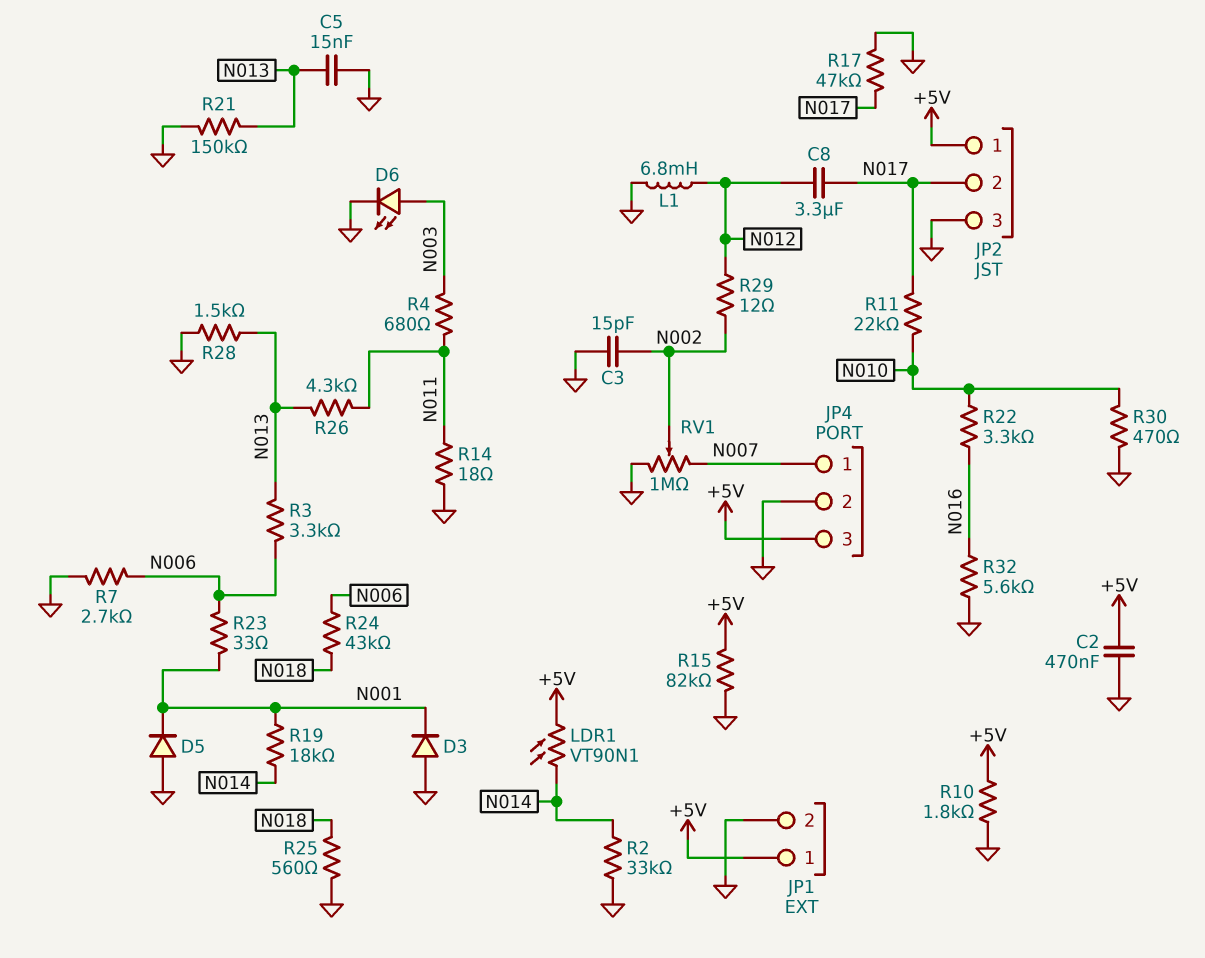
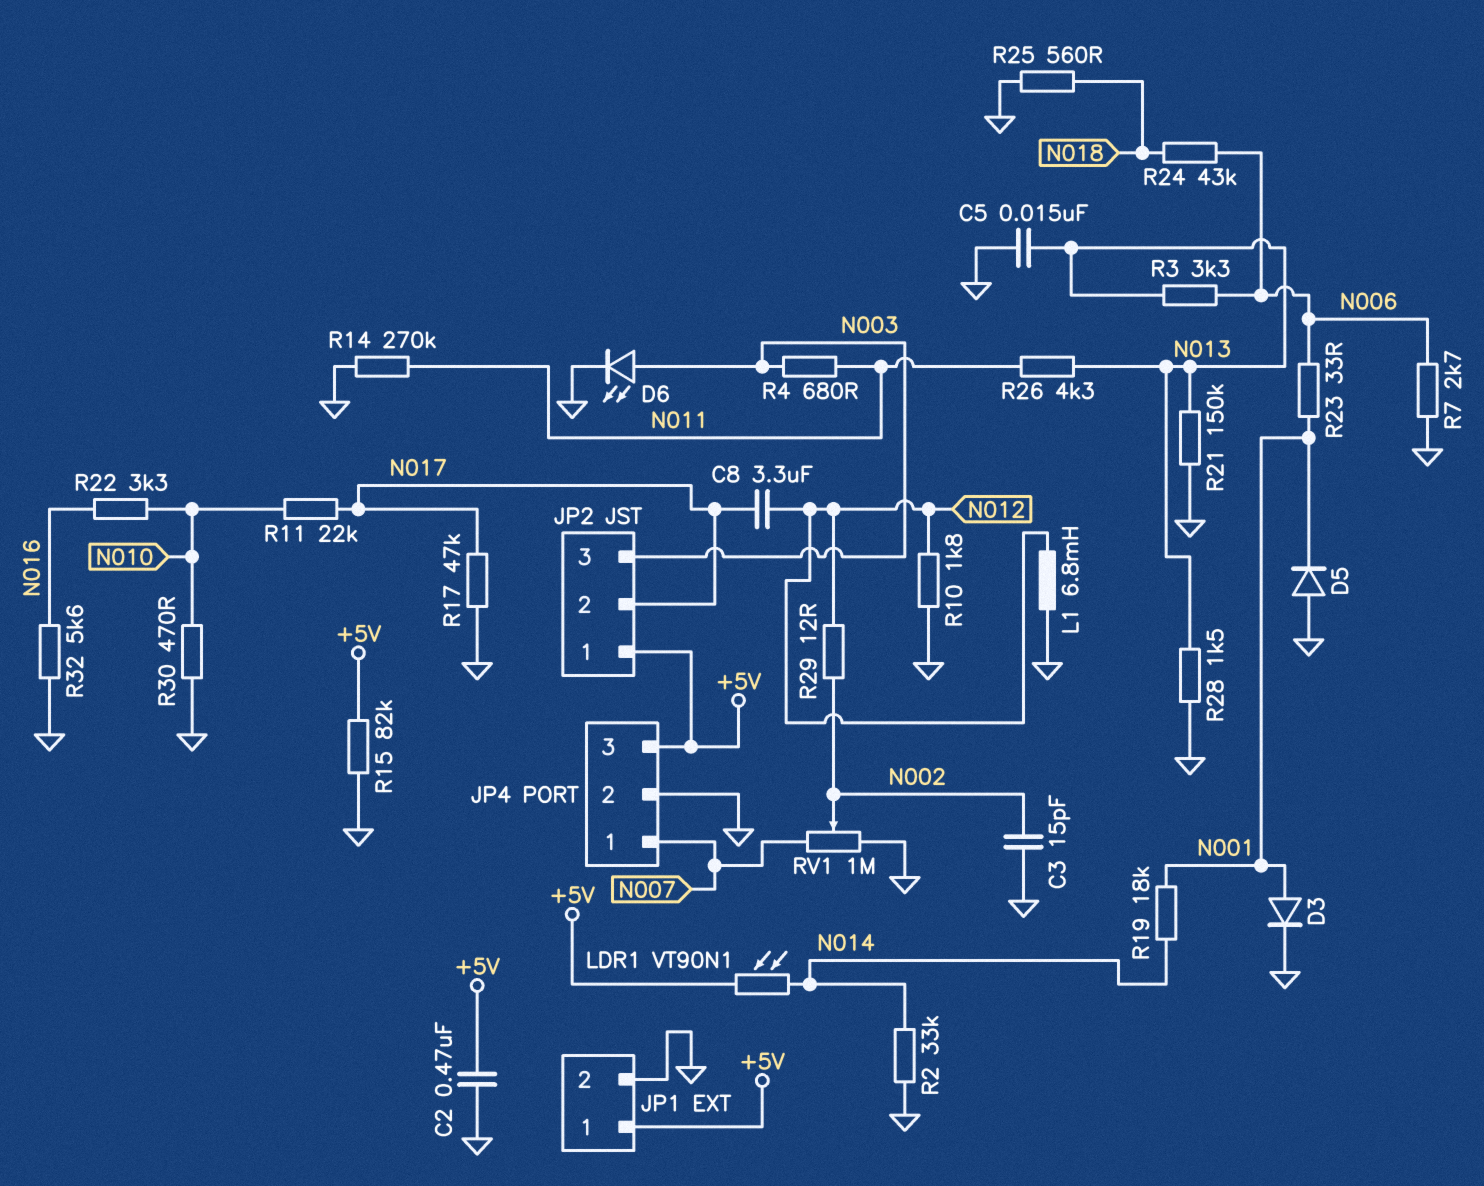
D3: diode (A GND, K N001) -> diode (A N001, K GND)
JP2 pin 3: GND -> N003
R10: 1.8k (+5V, GND) -> 1.8k (GND, N012)
R14: 18 (GND, N011) -> 270k (GND, N011)

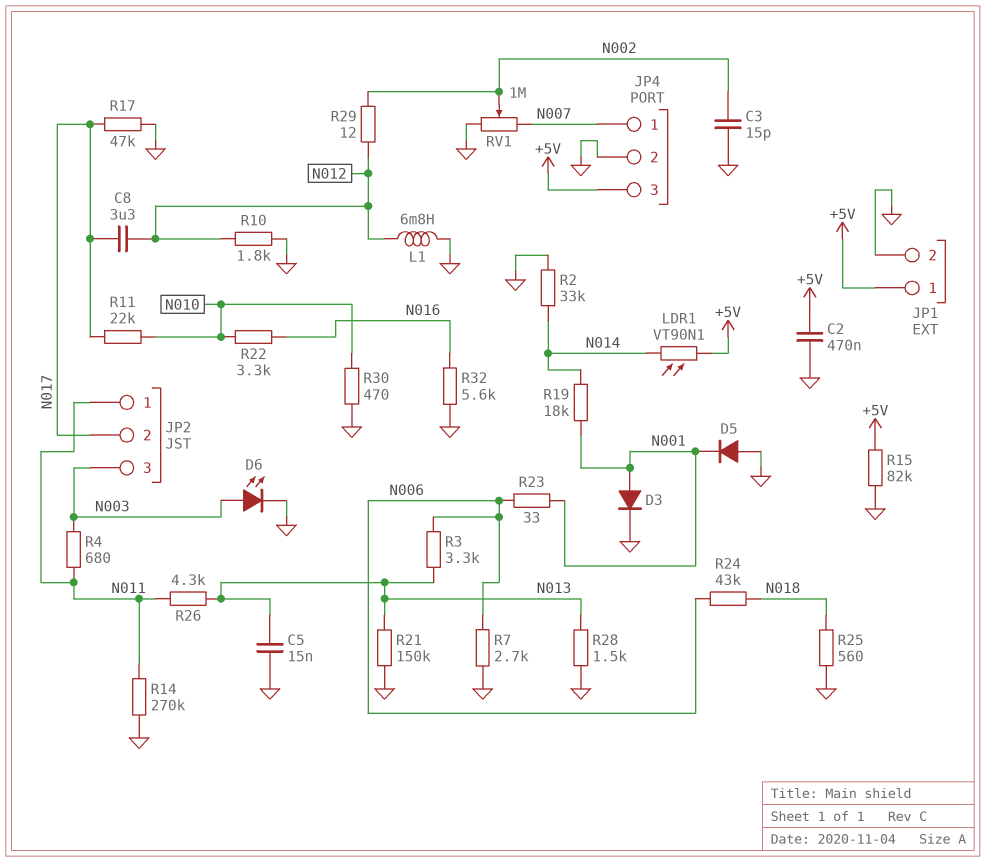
JP2 pin 1: +5V -> N011

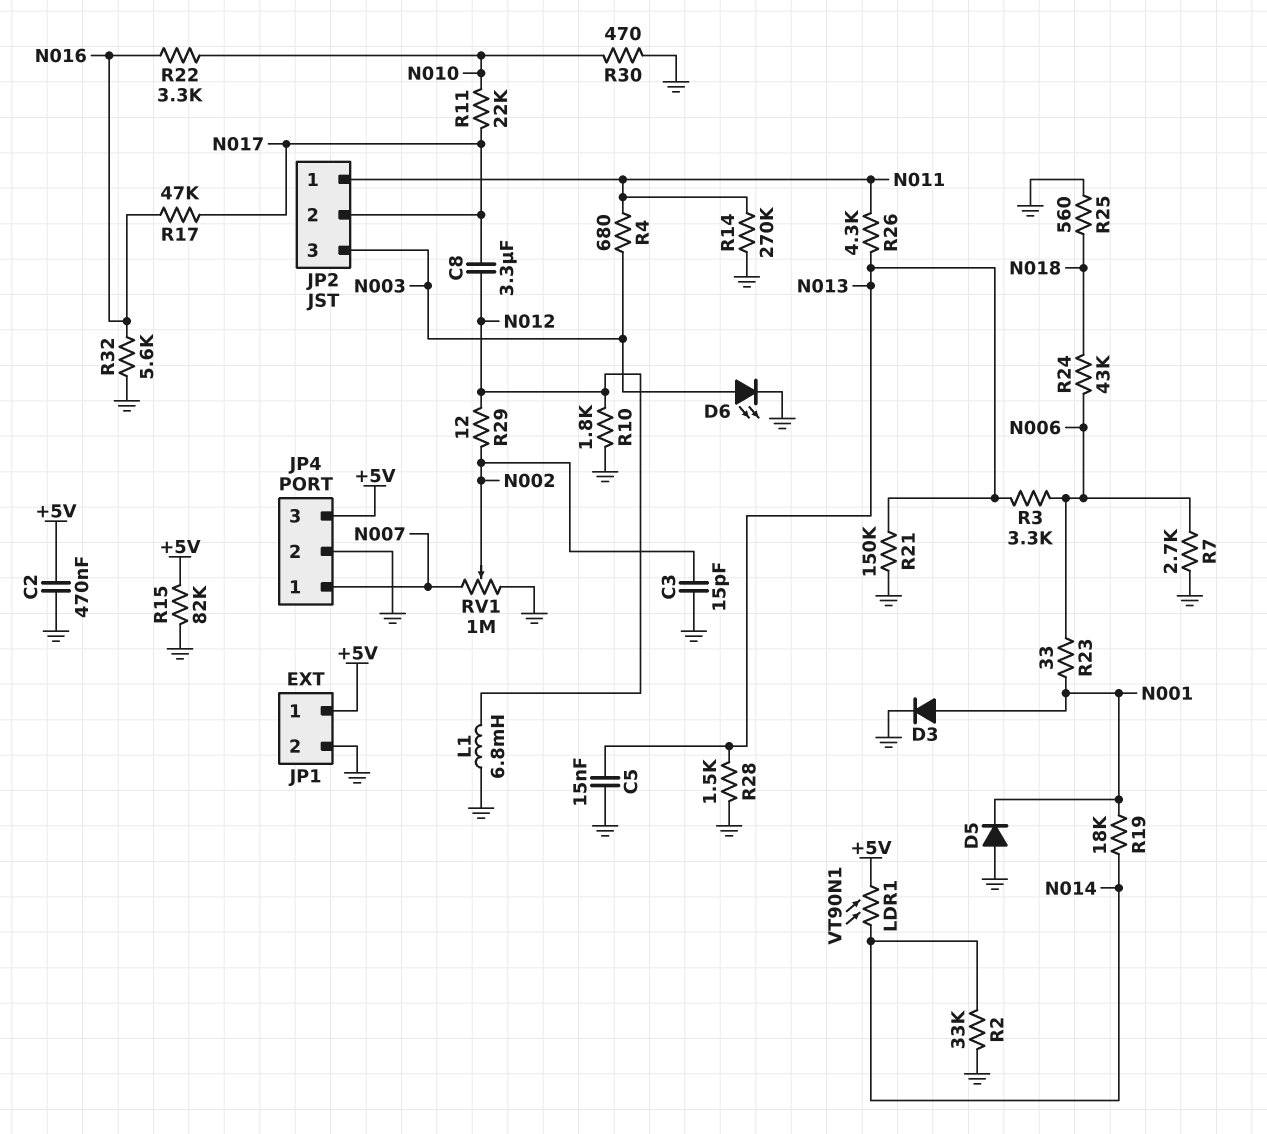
R17: 47k (GND, N017) -> 47k (N016, N017)

